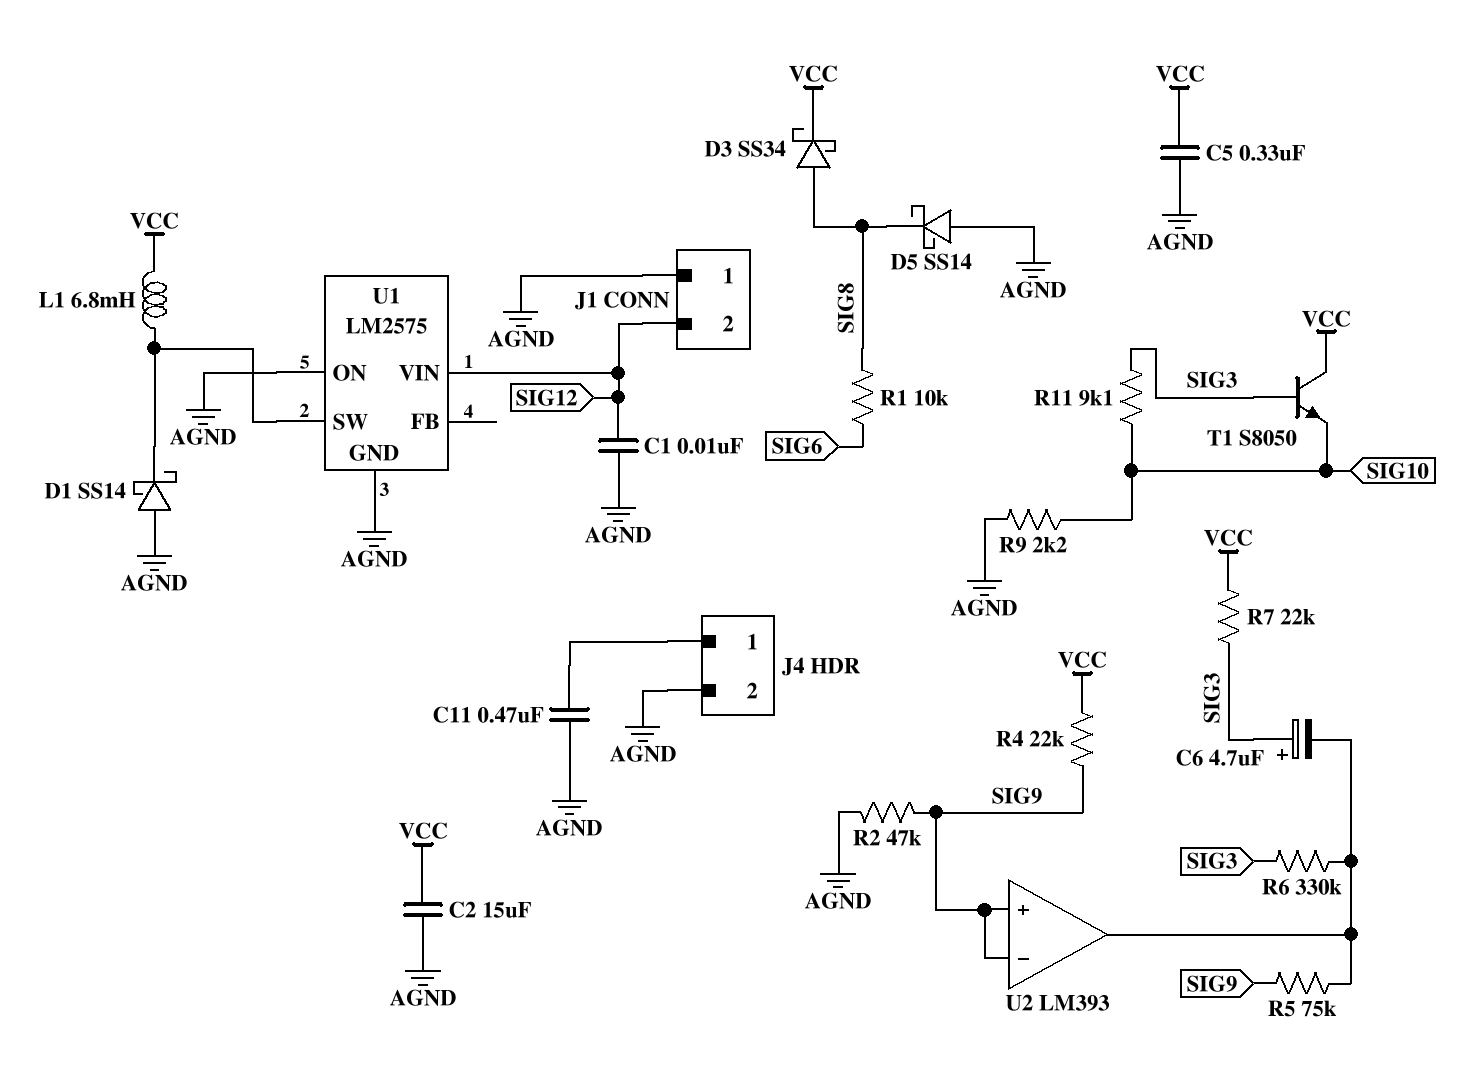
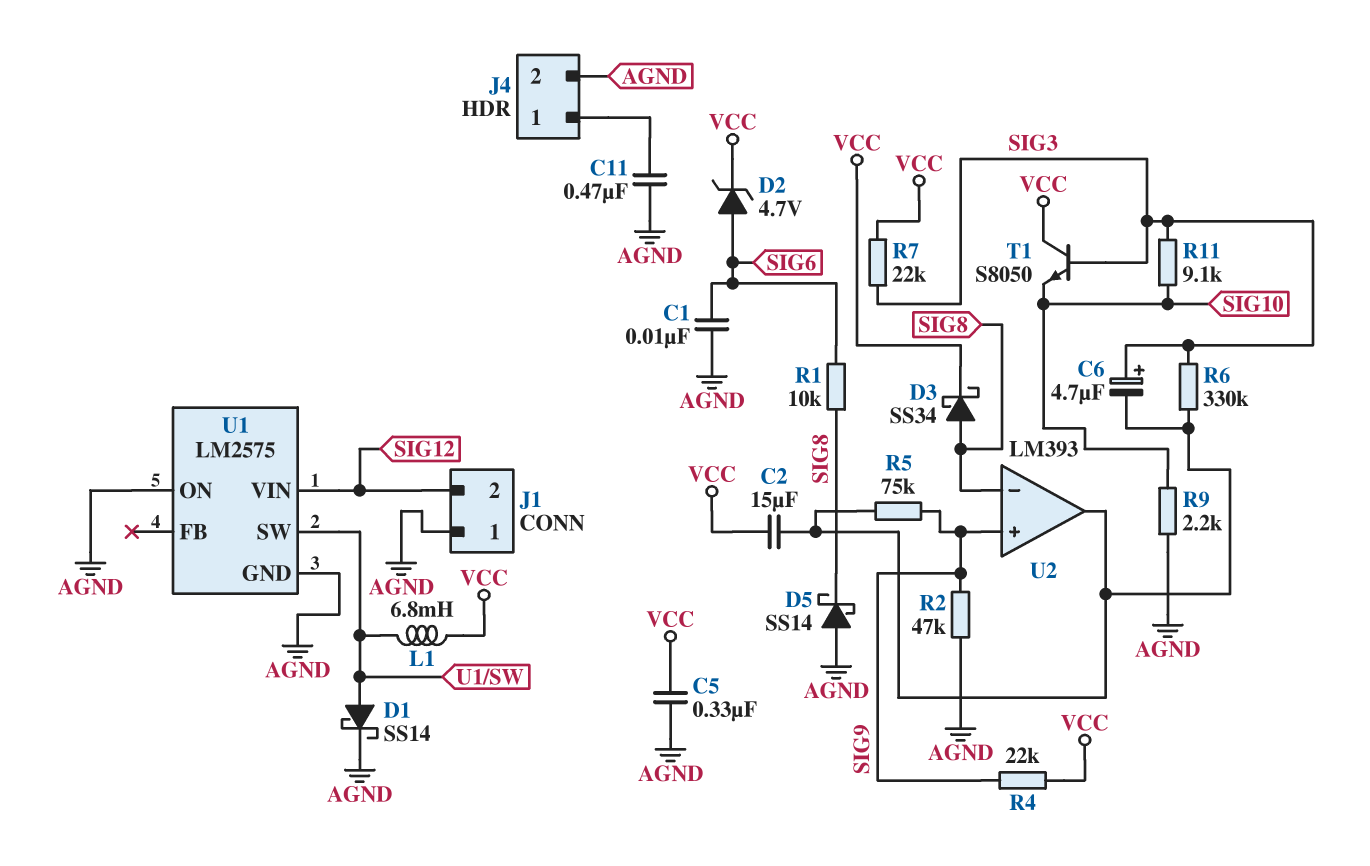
C1: 10nF (AGND, SIG12) -> 10nF (AGND, SIG6)
C2: 15uF (AGND, VCC) -> 15uF (U2/out, VCC)
D1: schottky SS14 (A AGND, K U1/SW) -> schottky SS14 (A U1/SW, K AGND)
D2: none -> zener 4.7V (A SIG6, K VCC)
U2 pin in-: SIG9 -> SIG8

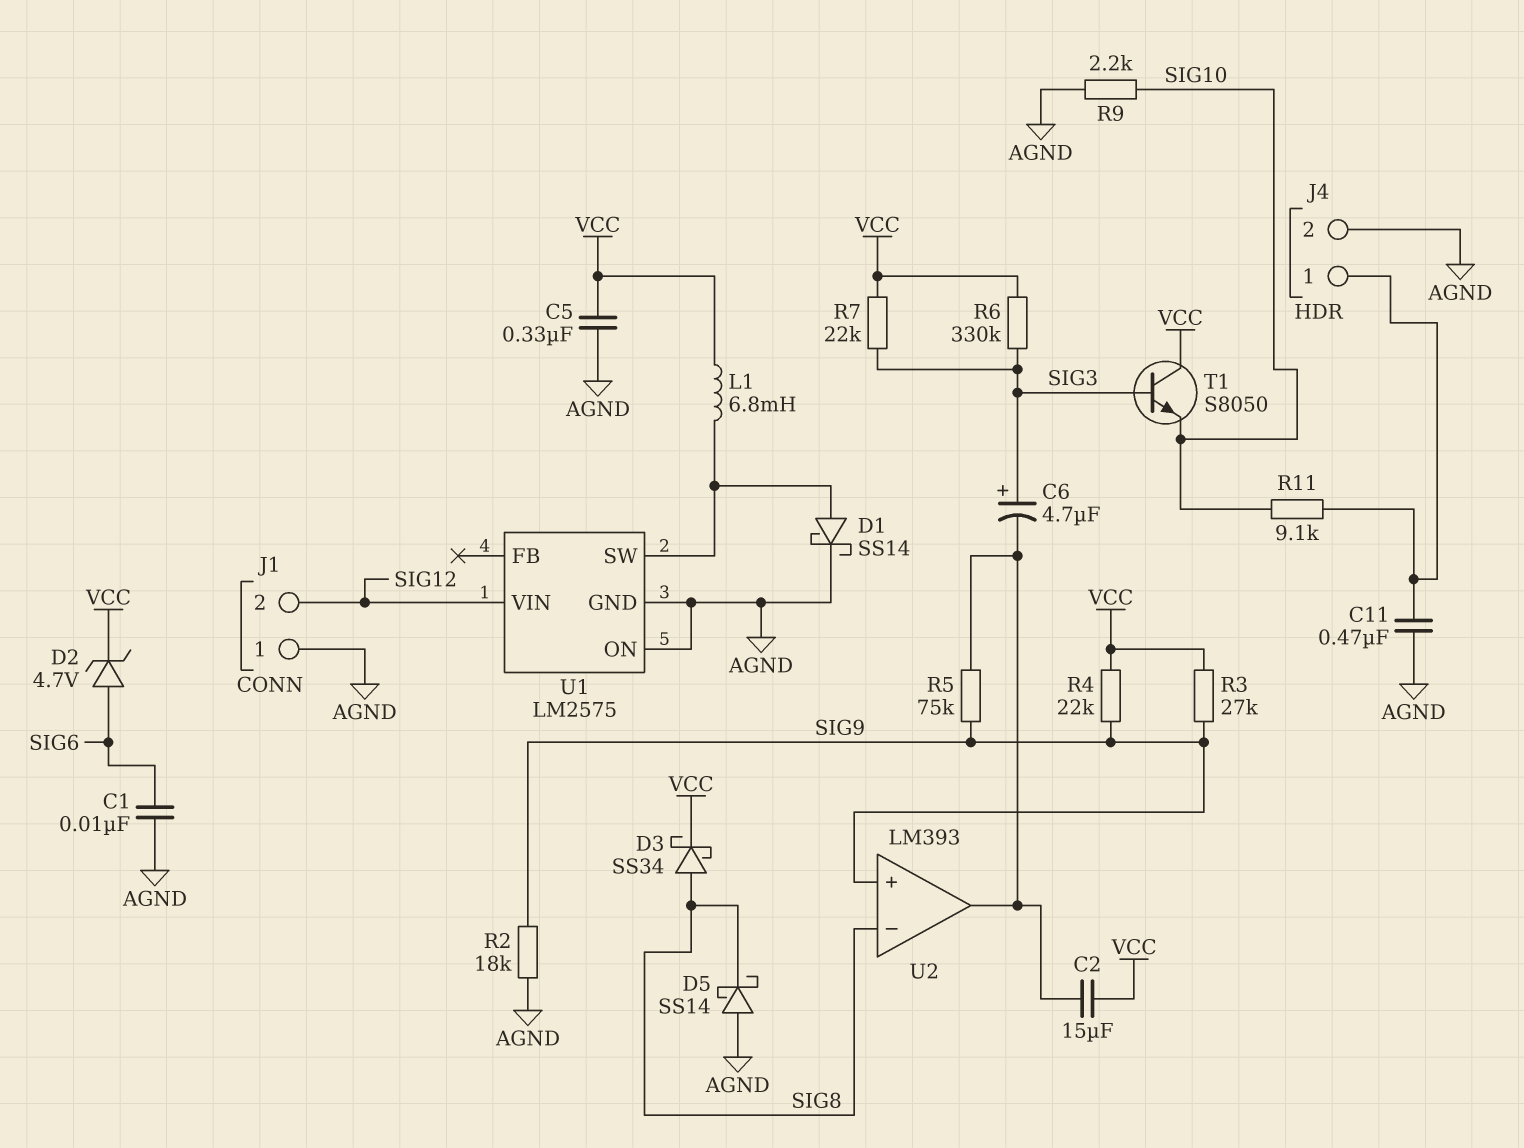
R1: 10k (SIG6, SIG8) -> none
R2: 47k (AGND, SIG9) -> 18k (AGND, SIG9)
R3: none -> 27k (SIG9, VCC)
R6: 330k (SIG3, U2/out) -> 330k (SIG3, VCC)
R11: 9.1k (SIG3, SIG10) -> 9.1k (J4/1, SIG10)

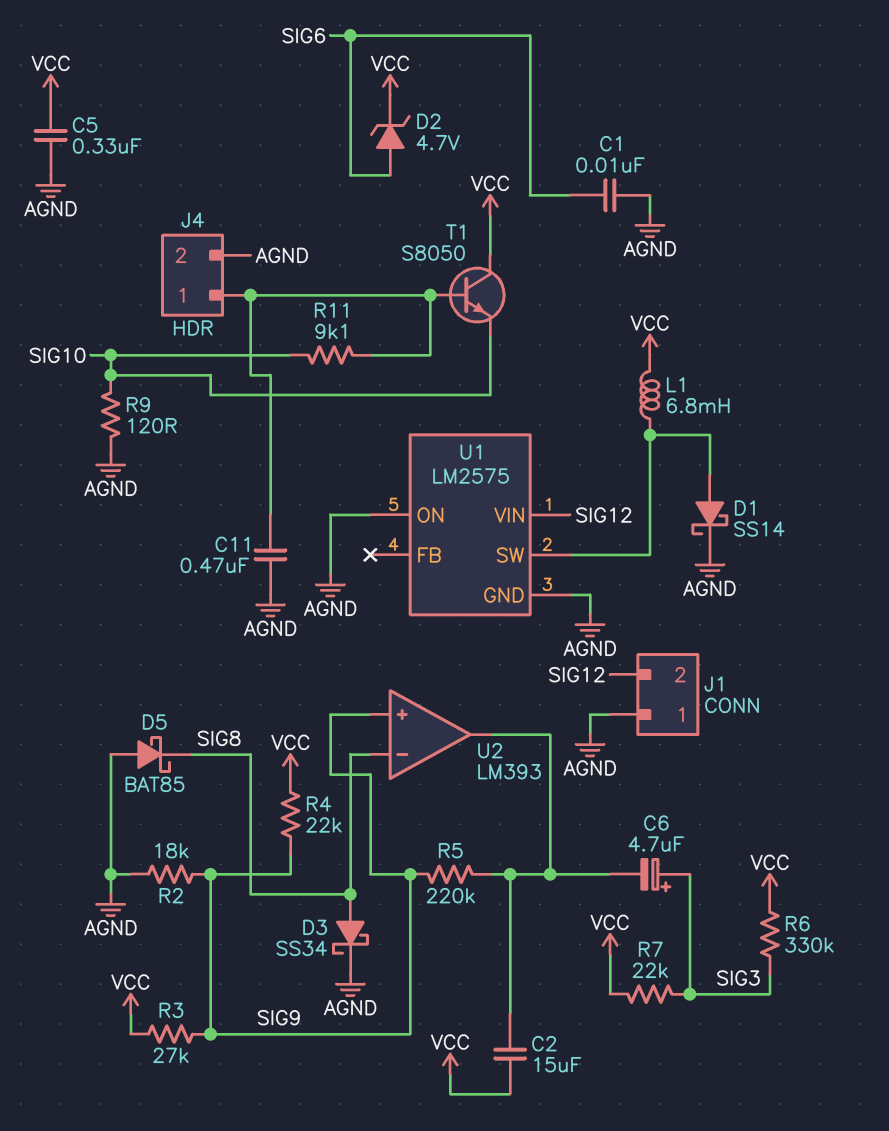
D3: schottky SS34 (A SIG8, K VCC) -> schottky SS34 (A SIG8, K AGND)
D5: schottky SS14 (A AGND, K SIG8) -> schottky BAT85 (A AGND, K SIG8)
R5: 75k (SIG9, U2/out) -> 220k (SIG9, U2/out)
R9: 2.2k (AGND, SIG10) -> 120 (AGND, SIG10)
T1: NPN S8050 (B SIG3, C VCC, E SIG10) -> NPN S8050 (B J4/1, C VCC, E SIG10)

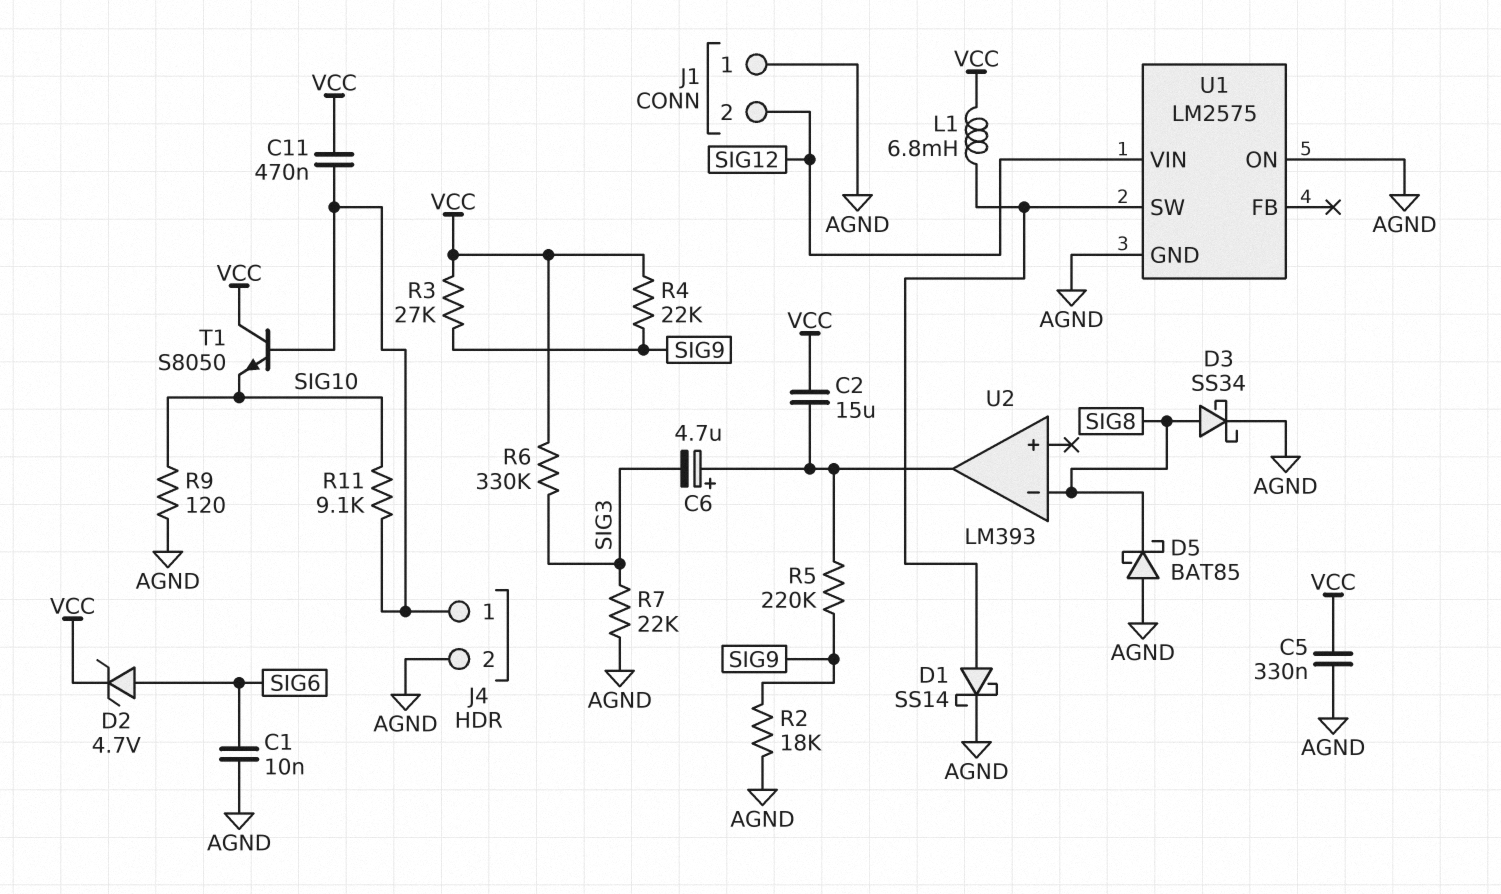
C6: 4.7uF (plus SIG3, minus U2/out) -> 4.7uF (plus U2/out, minus SIG3)
C11: 470nF (AGND, J4/1) -> 470nF (J4/1, VCC)
R7: 22k (SIG3, VCC) -> 22k (AGND, SIG3)
U2 pin in+: SIG9 -> none

